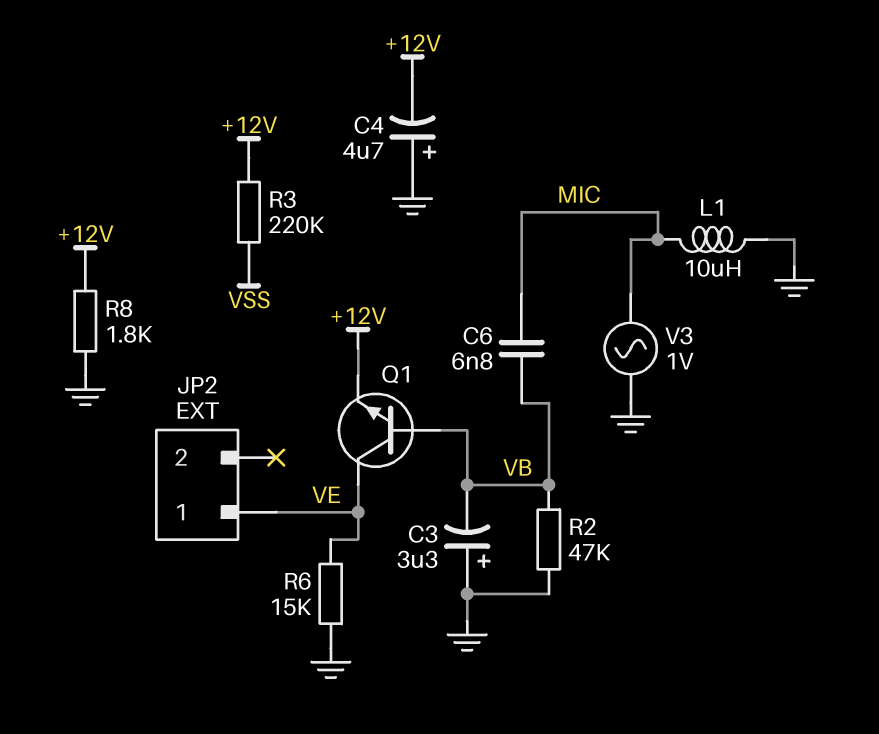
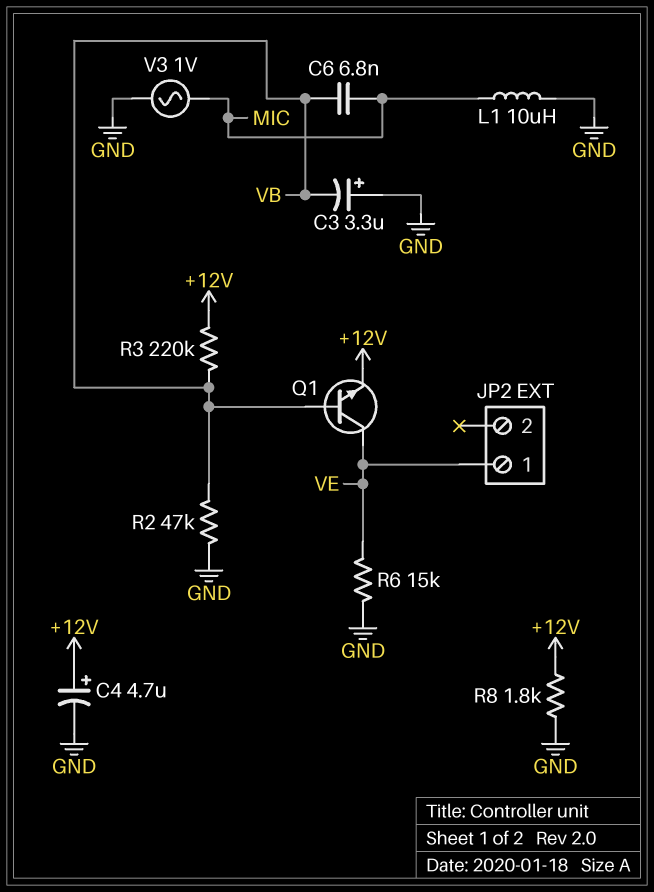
C4: 4.7uF (plus GND, minus +12V) -> 4.7uF (plus +12V, minus GND)
R3: 220k (+12V, VSS) -> 220k (+12V, VB)

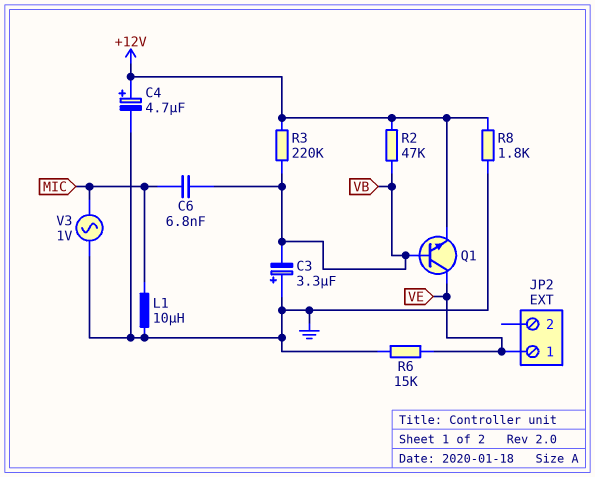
R2: 47k (GND, VB) -> 47k (+12V, VB)

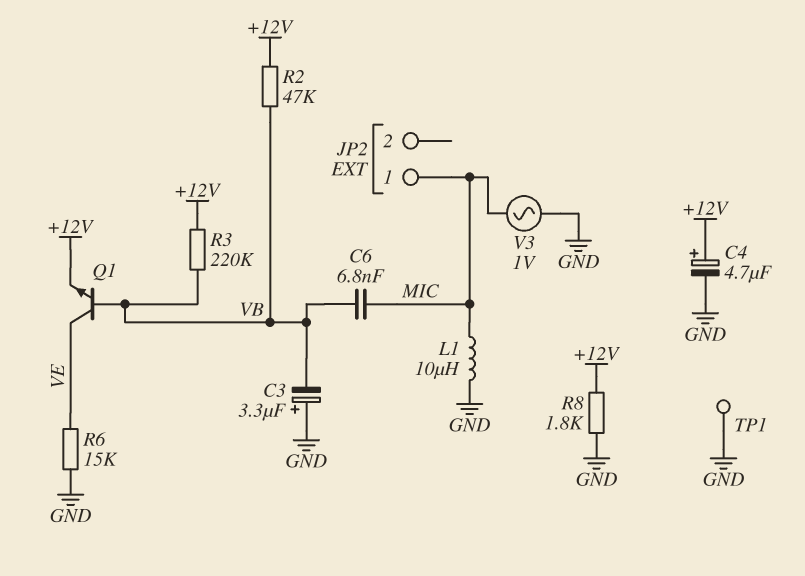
JP2 pin 1: VE -> MIC
TP1: none -> test point (GND)

